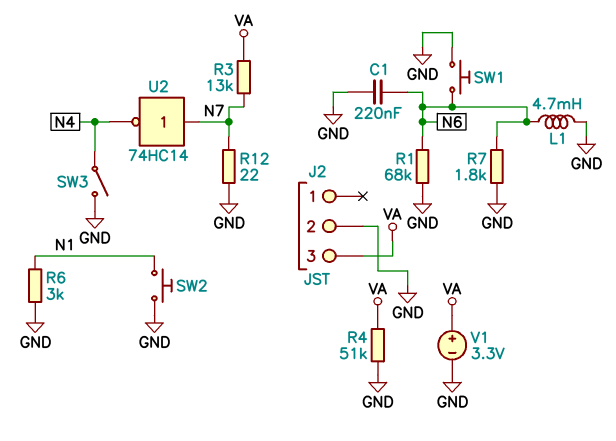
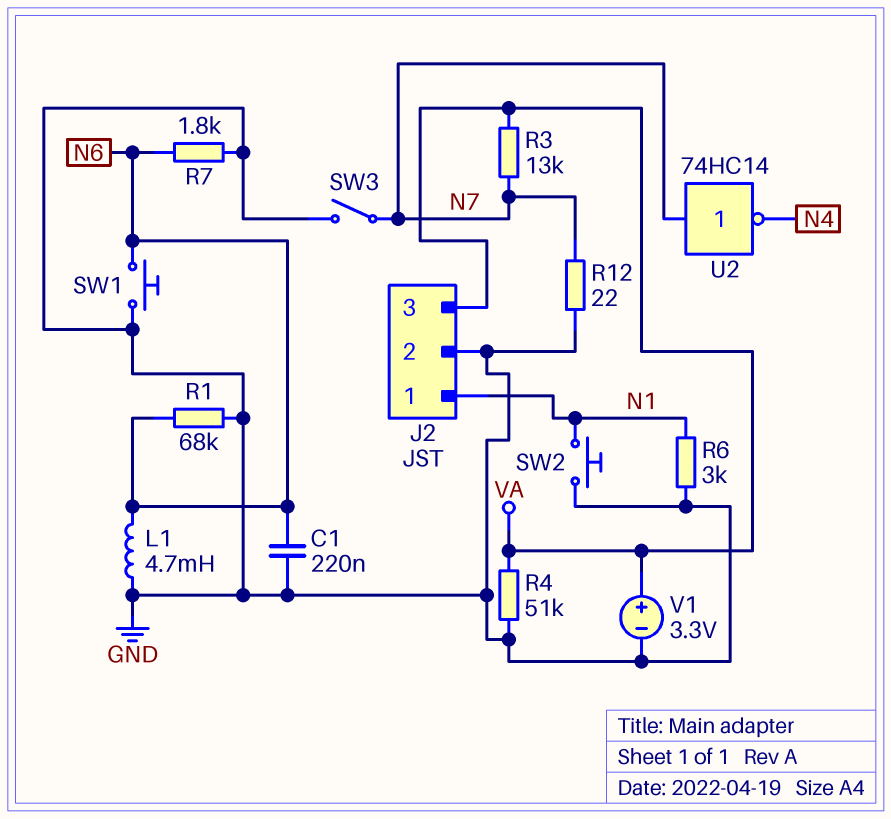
J2 pin 1: none -> N1
SW3: switch (GND, N4) -> switch (GND, N7)

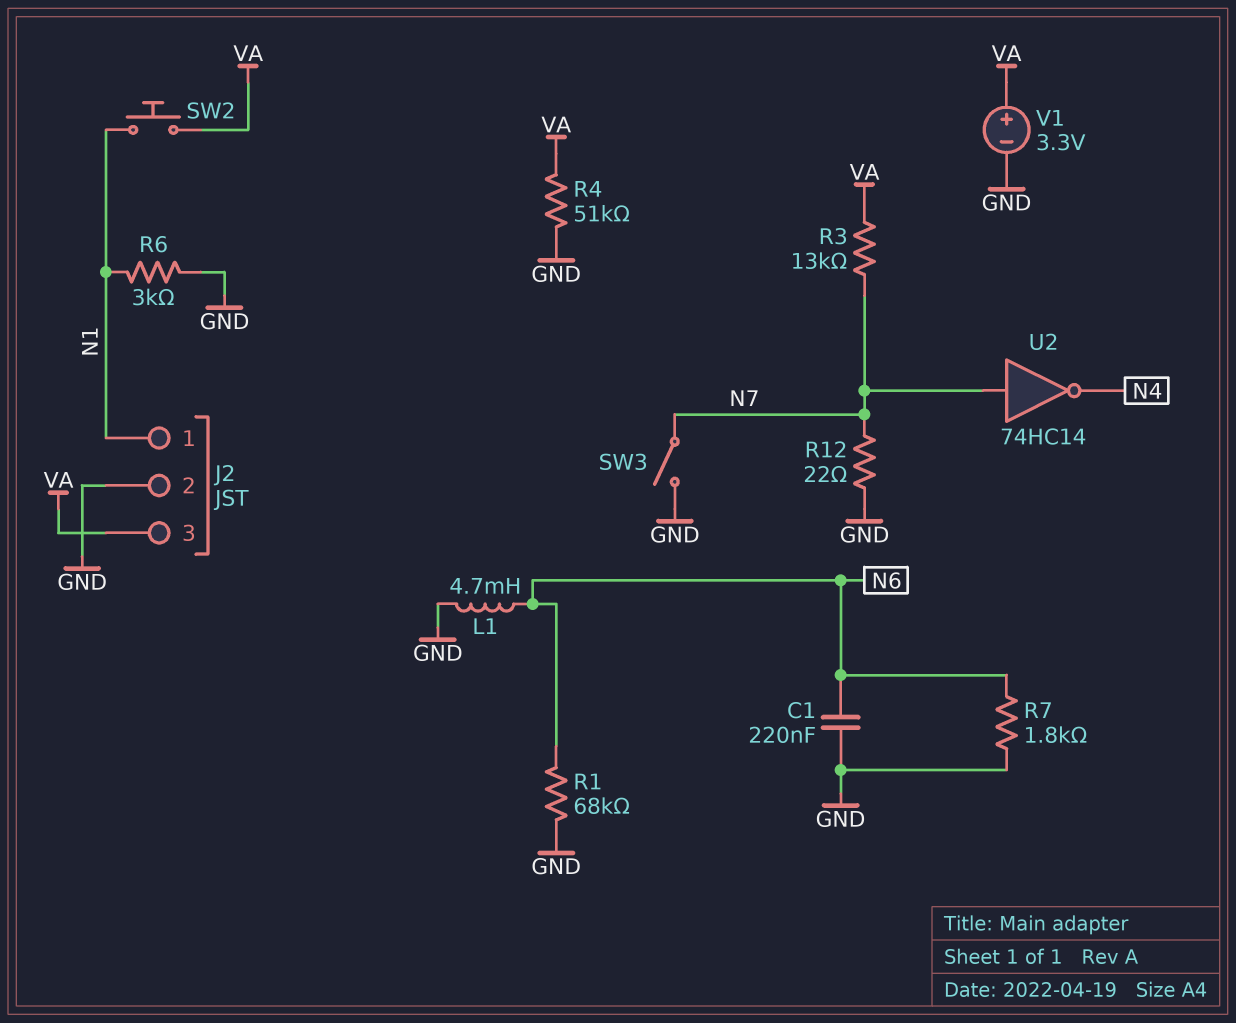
SW1: button (GND, N6) -> none
SW2: button (GND, N1) -> button (N1, VA)

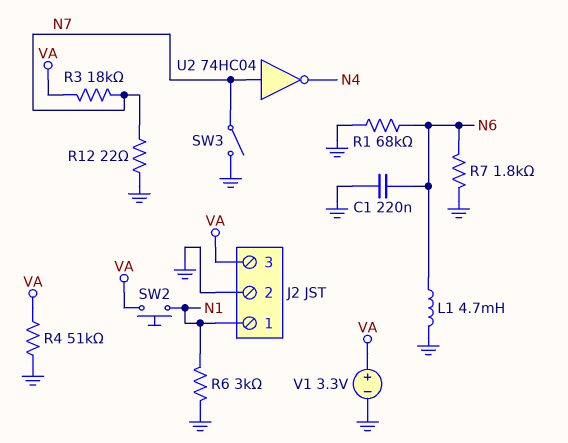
R3: 13k (N7, VA) -> 18k (N7, VA)
U2: NOT 74HC14 (in N7, out N4) -> NOT 74HC04 (in N7, out N4)

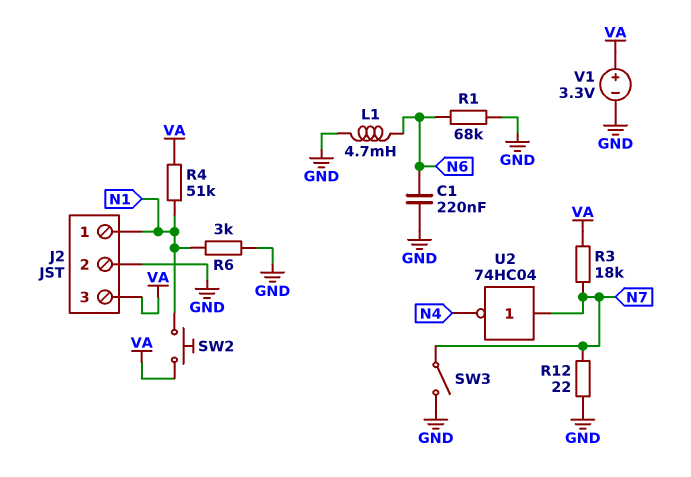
R4: 51k (GND, VA) -> 51k (N1, VA)
R7: 1.8k (GND, N6) -> none

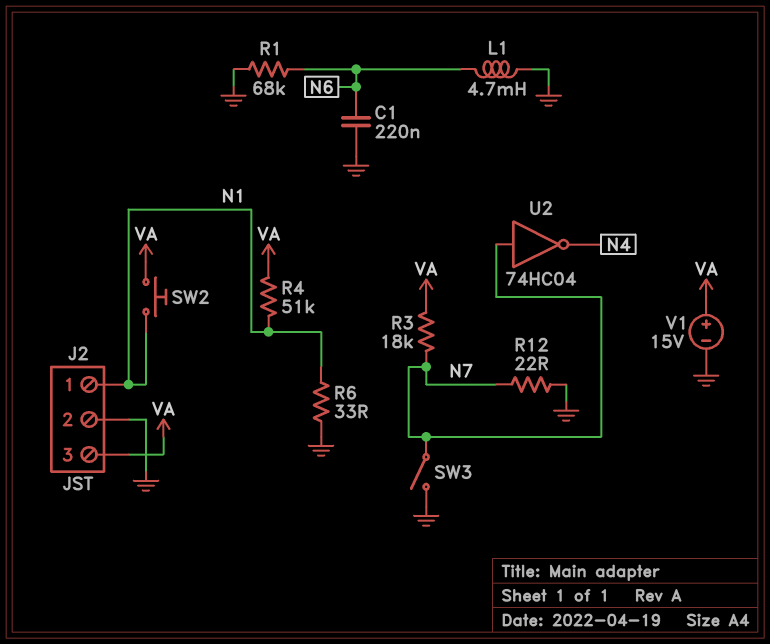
R6: 3k (GND, N1) -> 33 (GND, N1)
V1: 3.3V (plus VA, minus GND) -> 15V (plus VA, minus GND)

